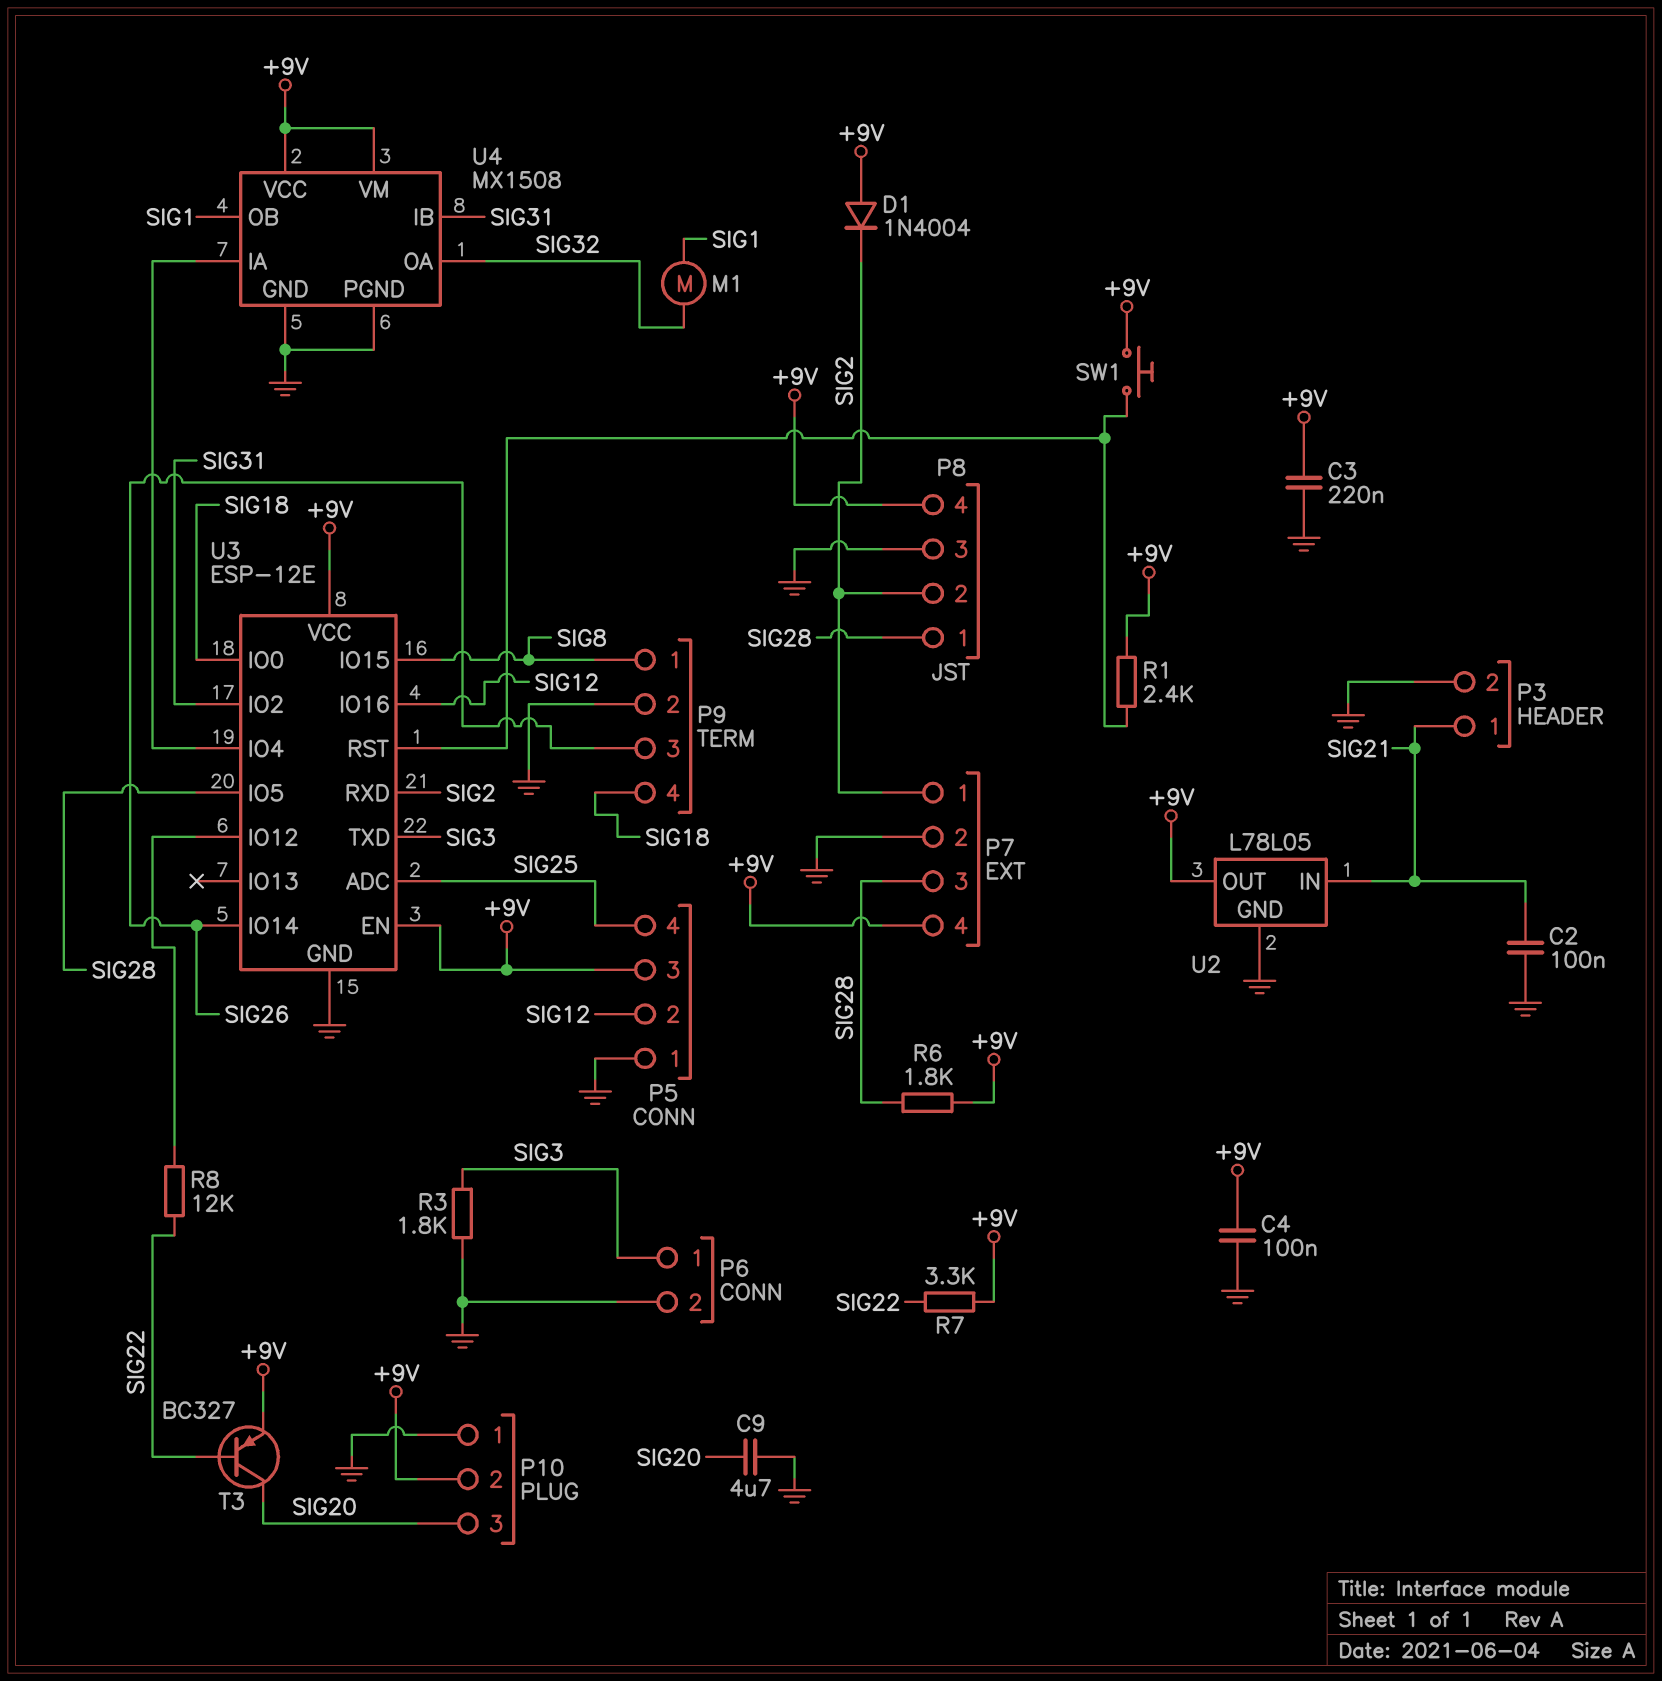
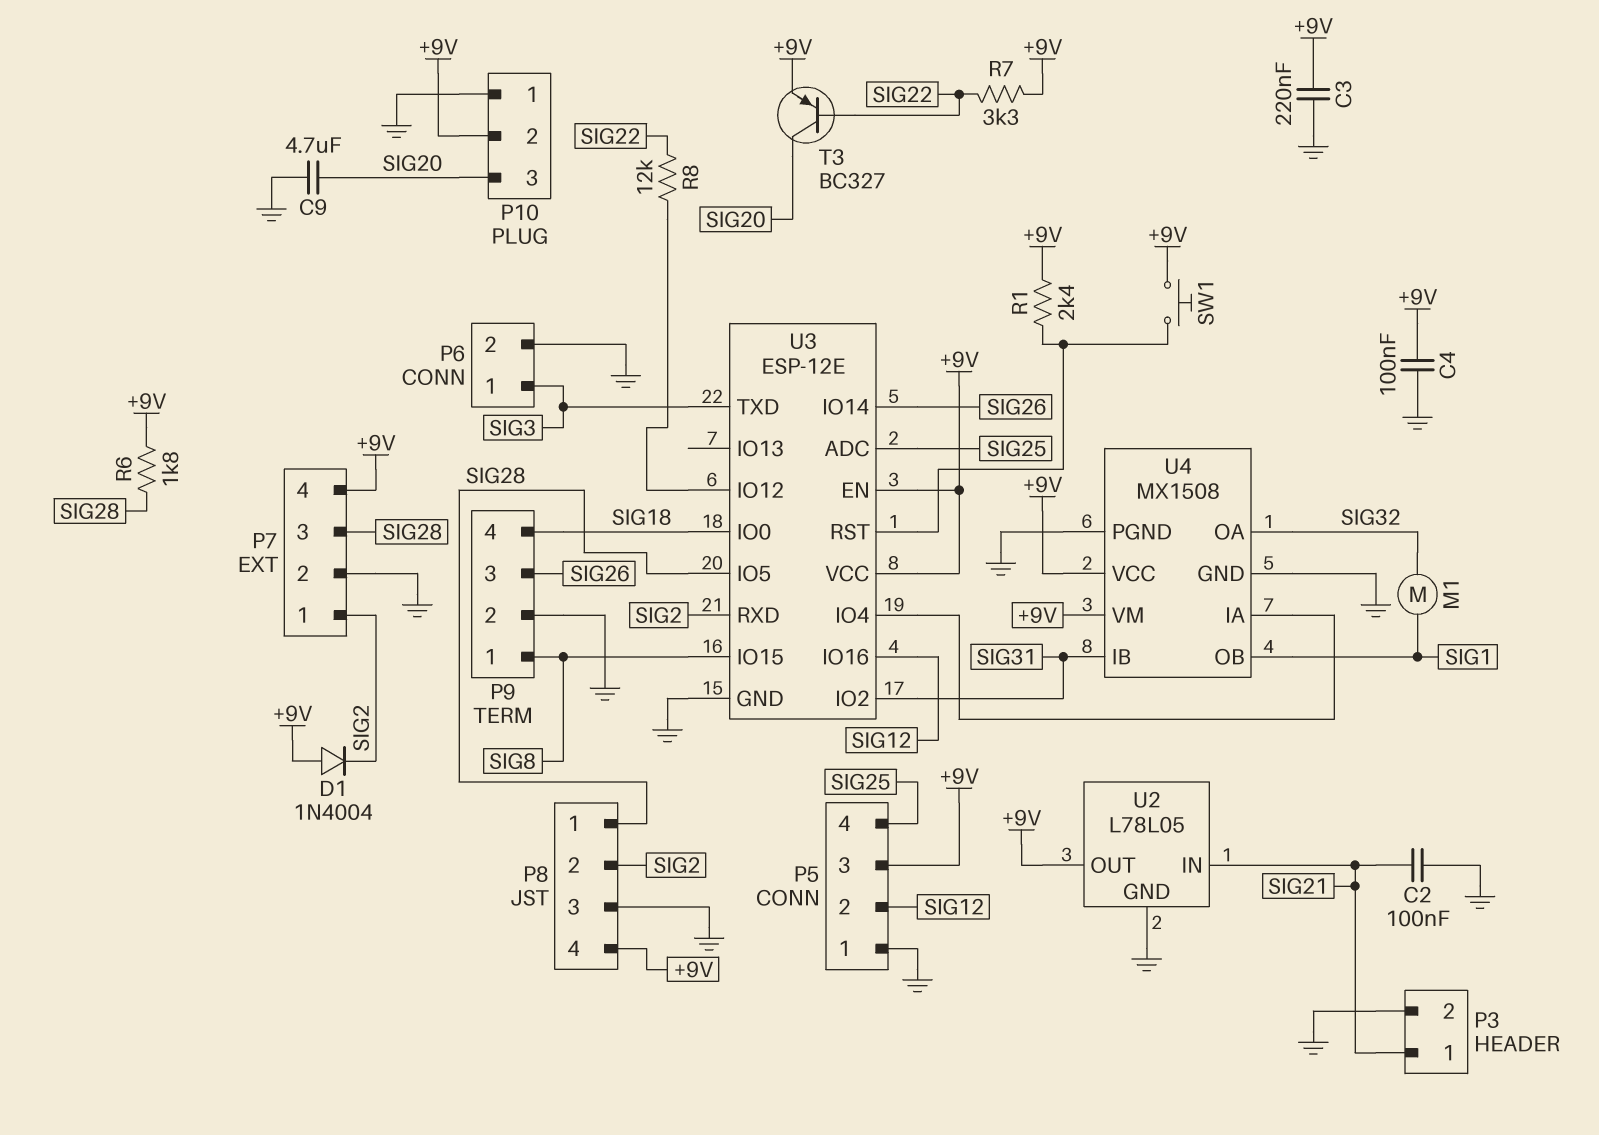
R3: 1.8k (GND, SIG3) -> none

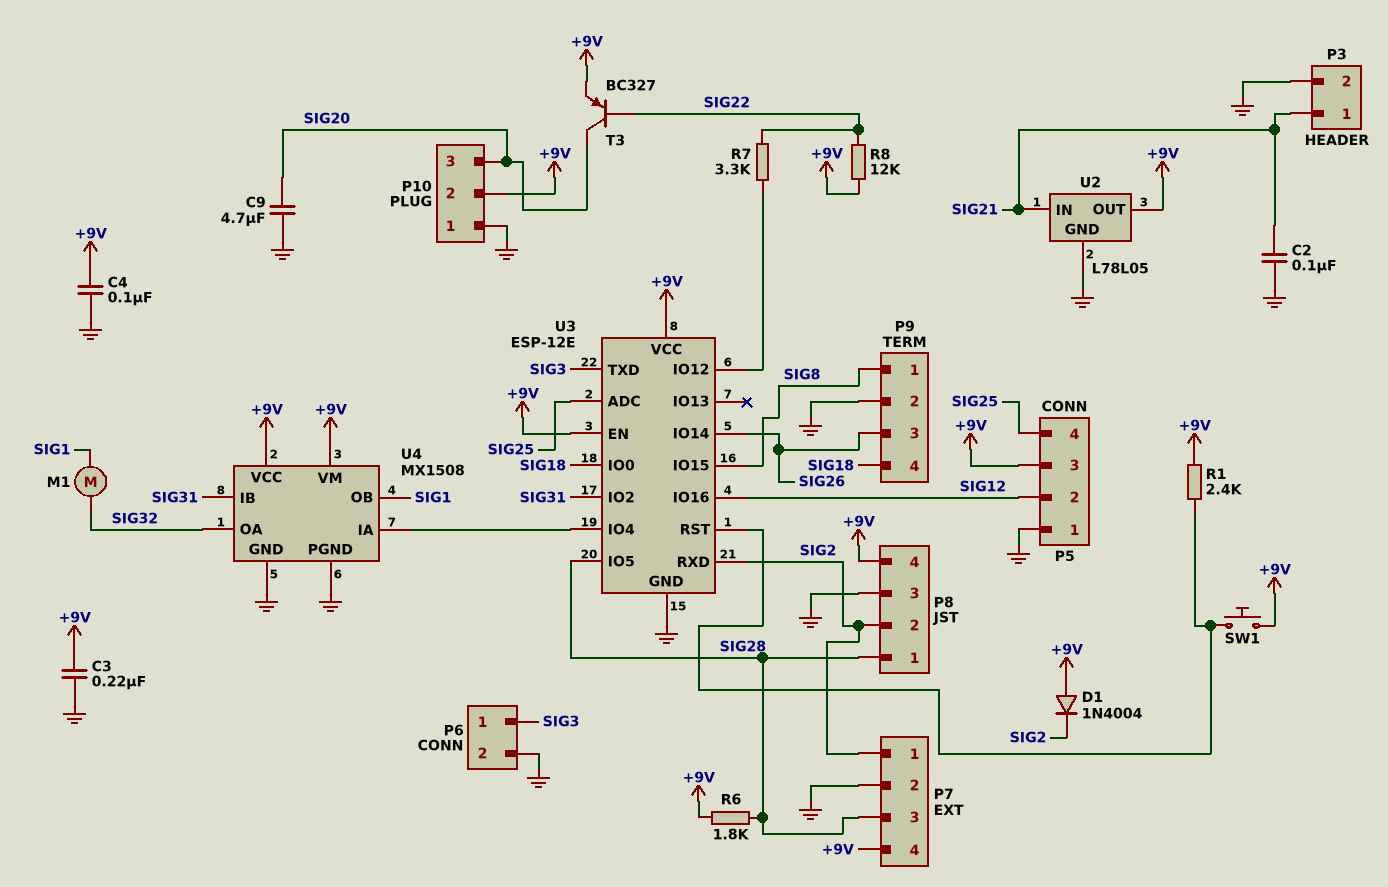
R7: 3.3k (+9V, SIG22) -> 3.3k (SIG22, U3/IO12)
R8: 12k (SIG22, U3/IO12) -> 12k (+9V, SIG22)

